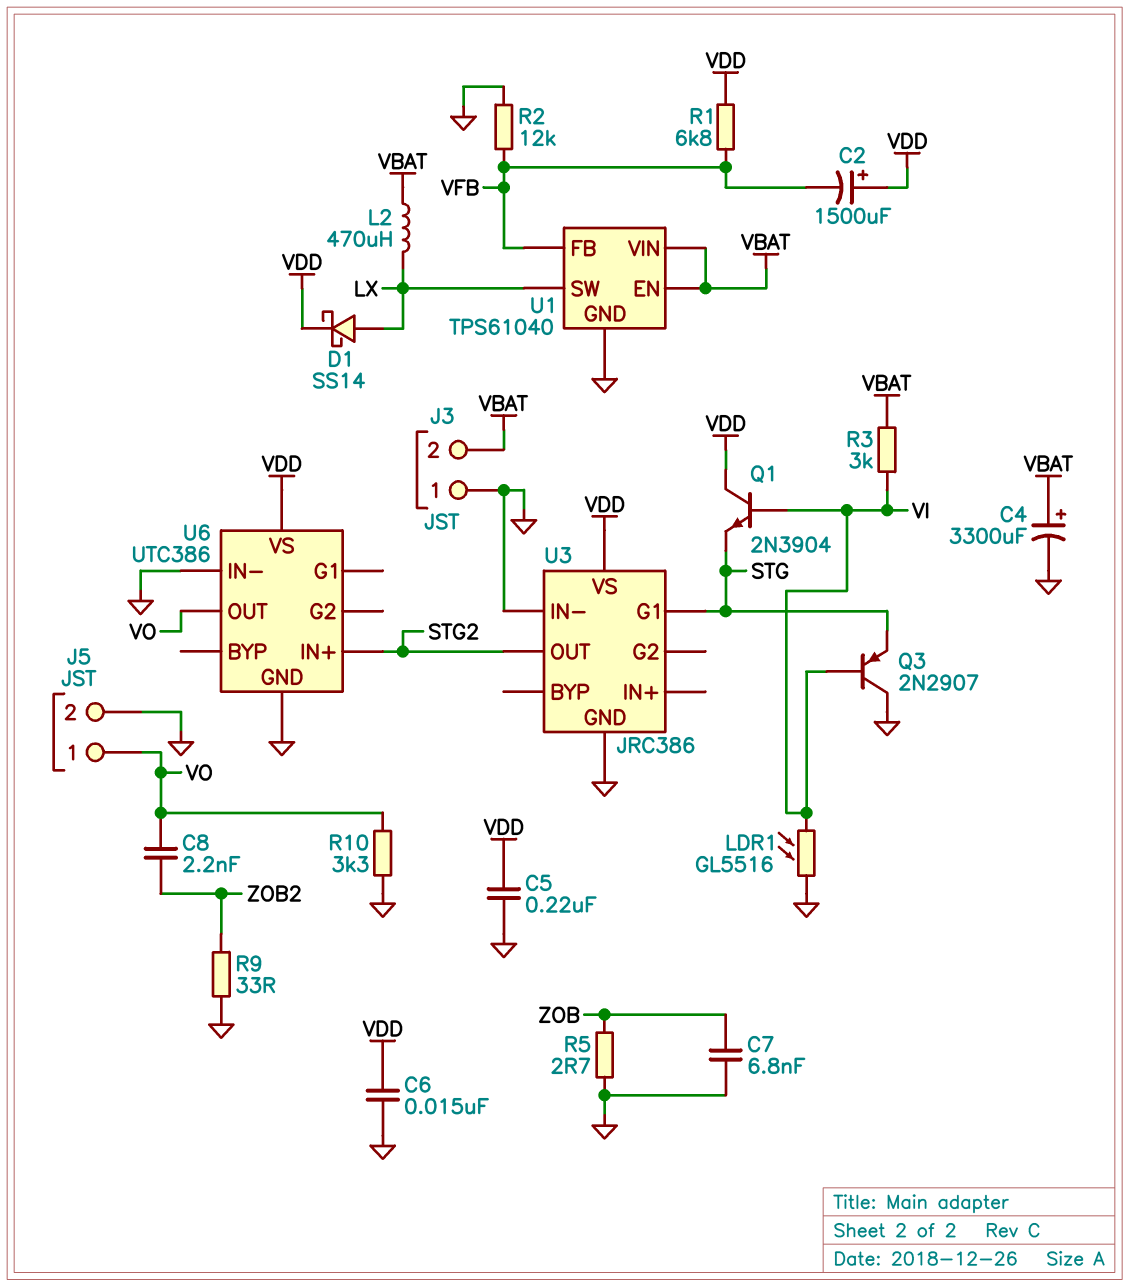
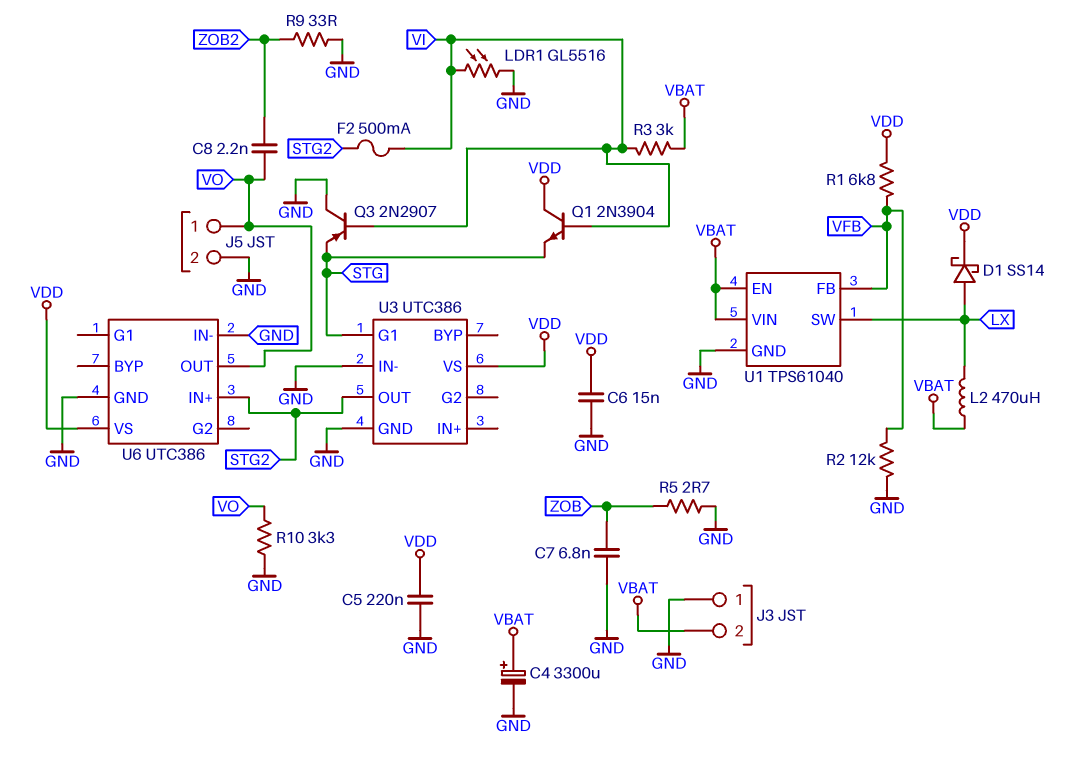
C2: 1500uF (plus VDD, minus VFB) -> none
F2: none -> 500mA (STG2, VI)
U3: JRC386 -> UTC386

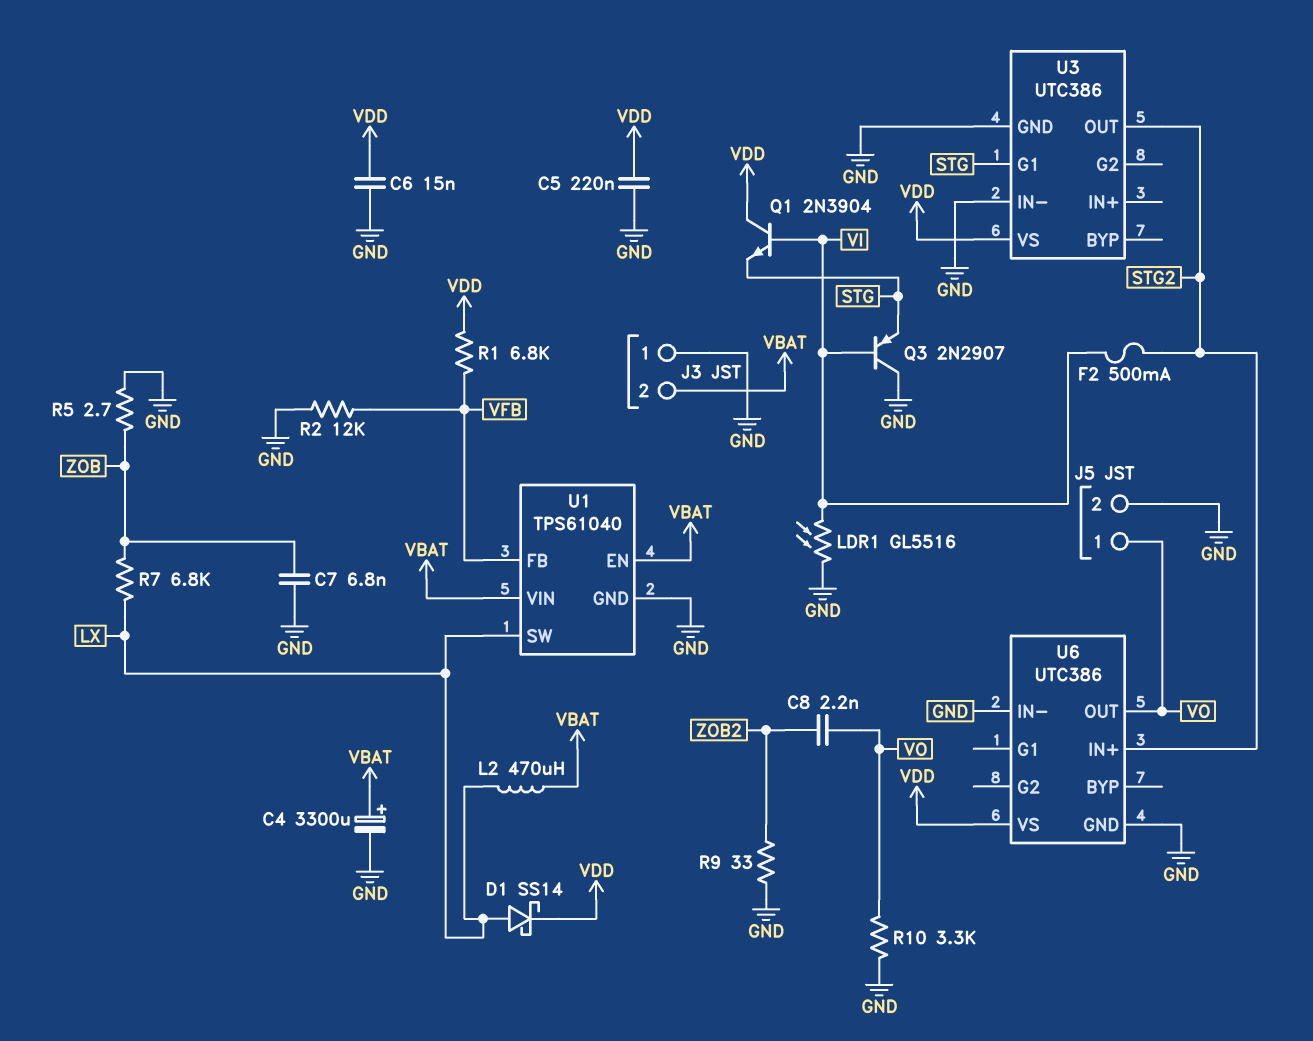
R3: 3k (VBAT, VI) -> none
R7: none -> 6.8k (LX, ZOB)

